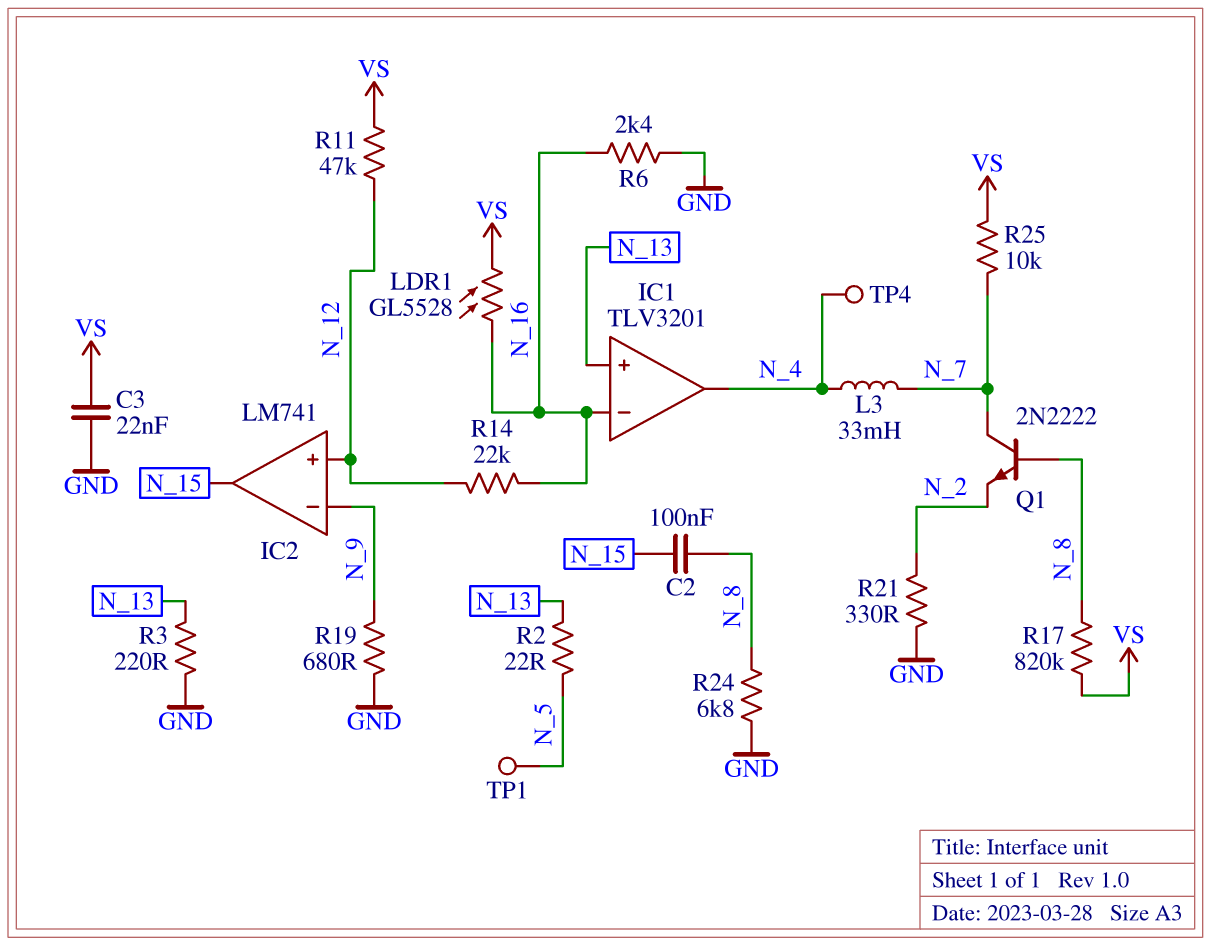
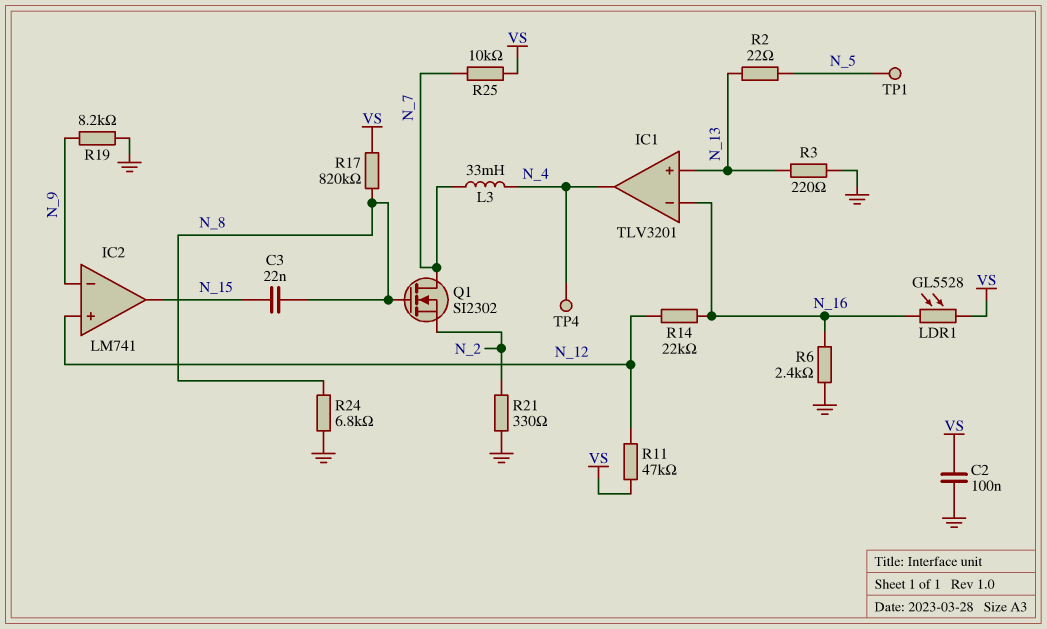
C2: 100nF (N_8, N_15) -> 100nF (GND, VS)
C3: 22nF (GND, VS) -> 22nF (N_8, N_15)
Q1: NPN 2N2222 (B N_8, C N_7, E N_2) -> NMOS SI2302 (G N_8, D N_7, S N_2)
R19: 680 (GND, N_9) -> 8.2k (GND, N_9)

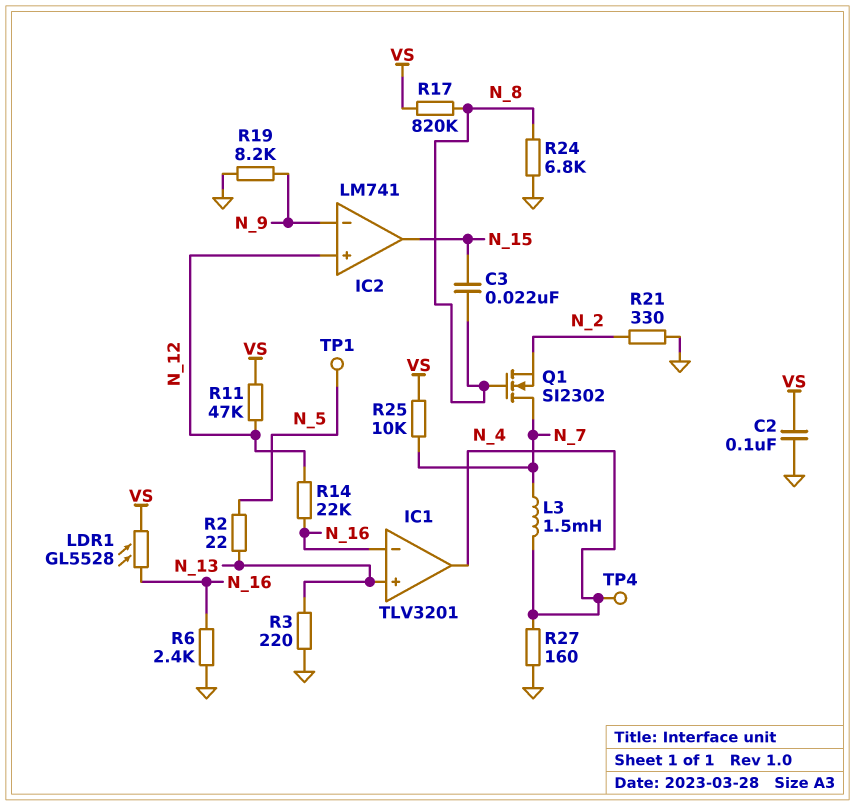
L3: 33mH (N_4, N_7) -> 1.5mH (N_4, N_7)
R27: none -> 160 (GND, N_4)

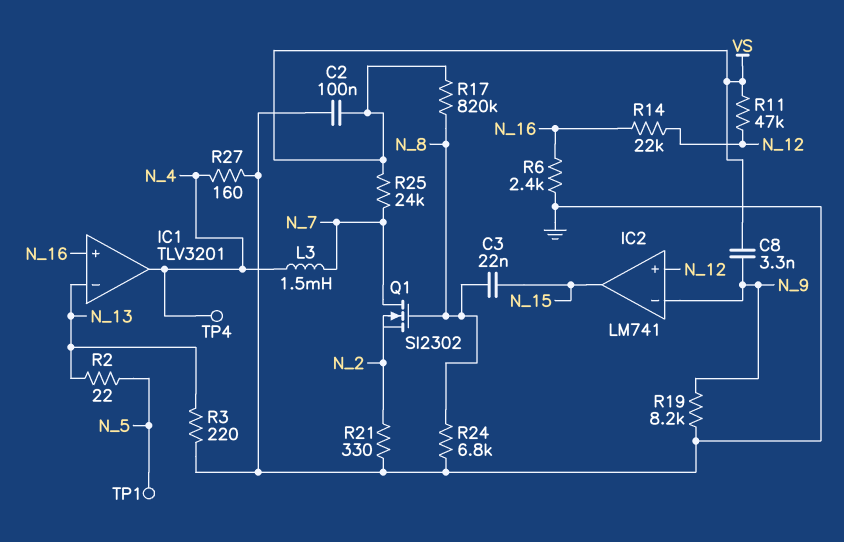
C8: none -> 3.3nF (N_9, VS)
IC1 pin in+: N_13 -> N_16
IC1 pin in-: N_16 -> N_13
LDR1: GL5528 (N_16, VS) -> none
R25: 10k (N_7, VS) -> 24k (N_7, VS)

